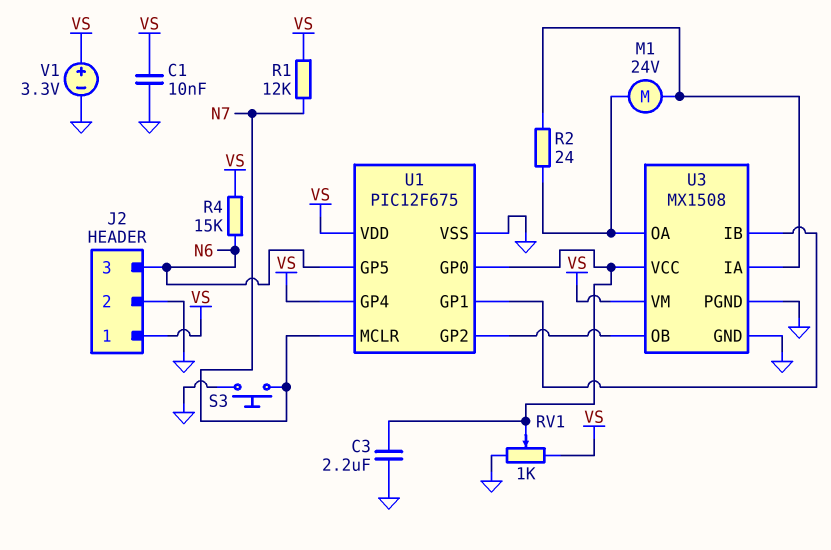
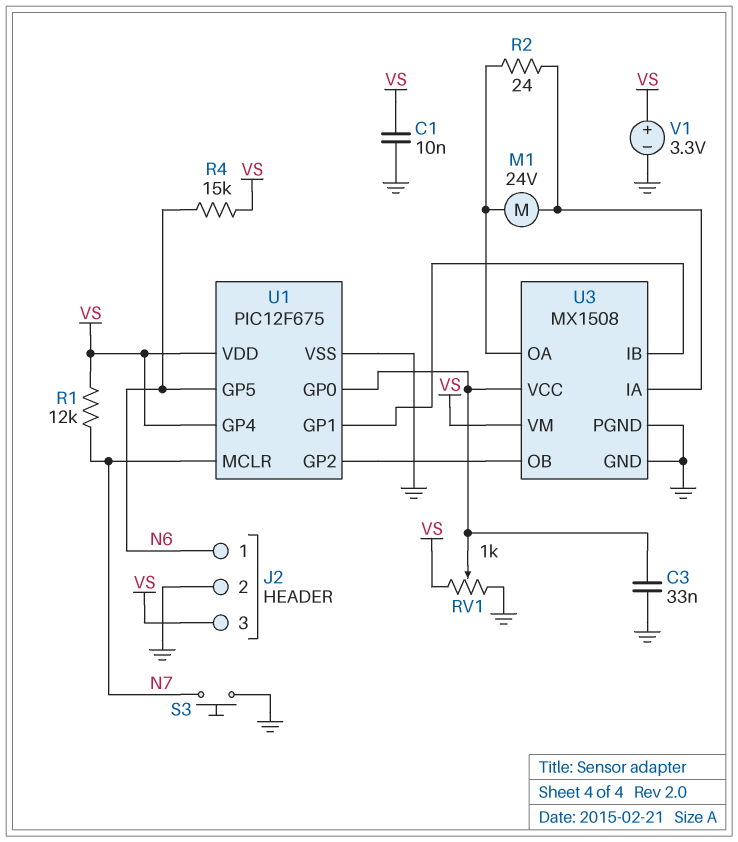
C3: 2.2uF (GND, U1/GP0) -> 33nF (GND, U1/GP0)
J2 pin 1: VS -> N6
J2 pin 3: N6 -> VS

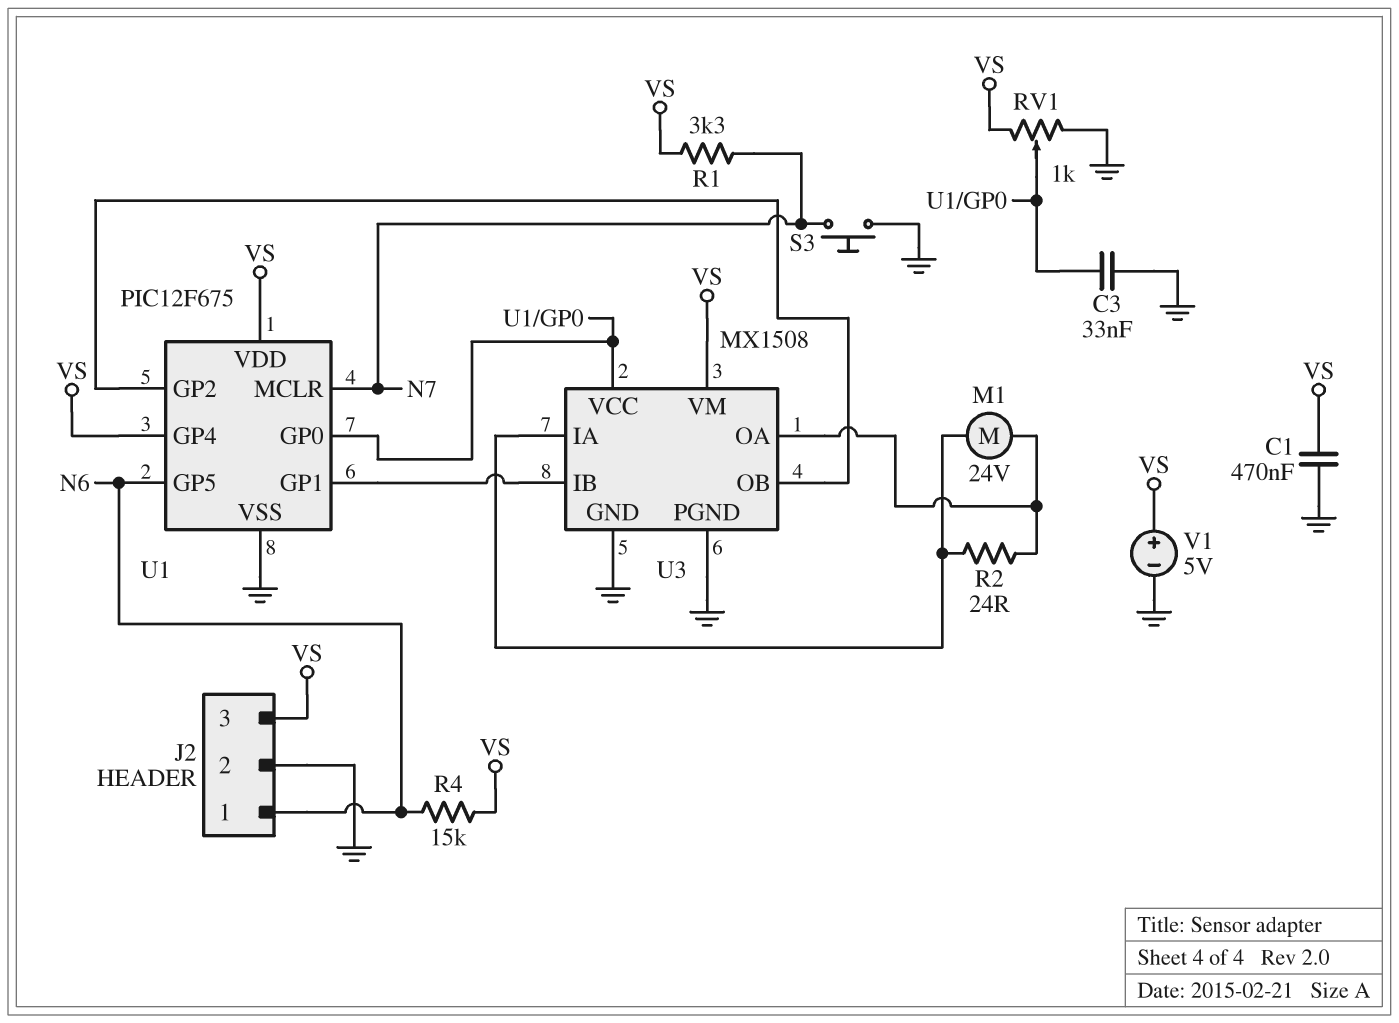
C1: 10nF (GND, VS) -> 470nF (GND, VS)
R1: 12k (N7, VS) -> 3.3k (N7, VS)
V1: 3.3V (plus VS, minus GND) -> 5V (plus VS, minus GND)

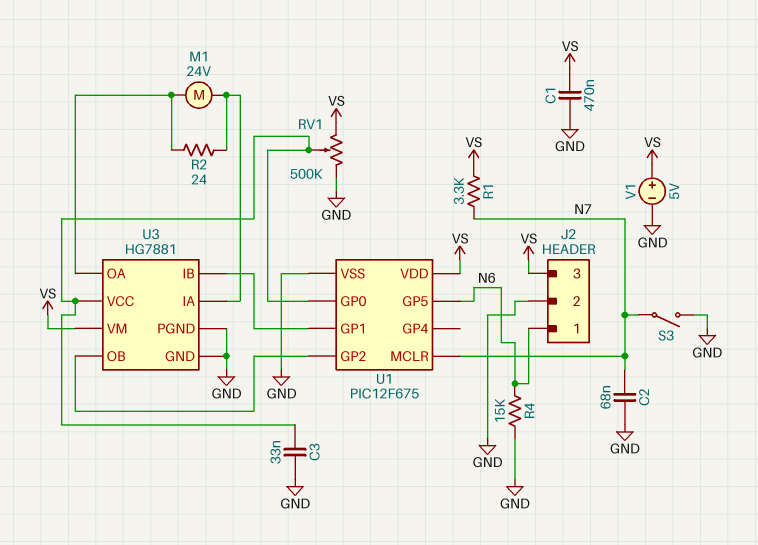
C2: none -> 68nF (GND, N7)
R4: 15k (N6, VS) -> 15k (GND, N6)
RV1: 1k (GND, VS, wiper U1/GP0) -> 500k (GND, VS, wiper U1/GP0)
S3: button (GND, N7) -> switch (GND, N7)
U1 pin GP4: VS -> none
U3: MX1508 -> HG7881

